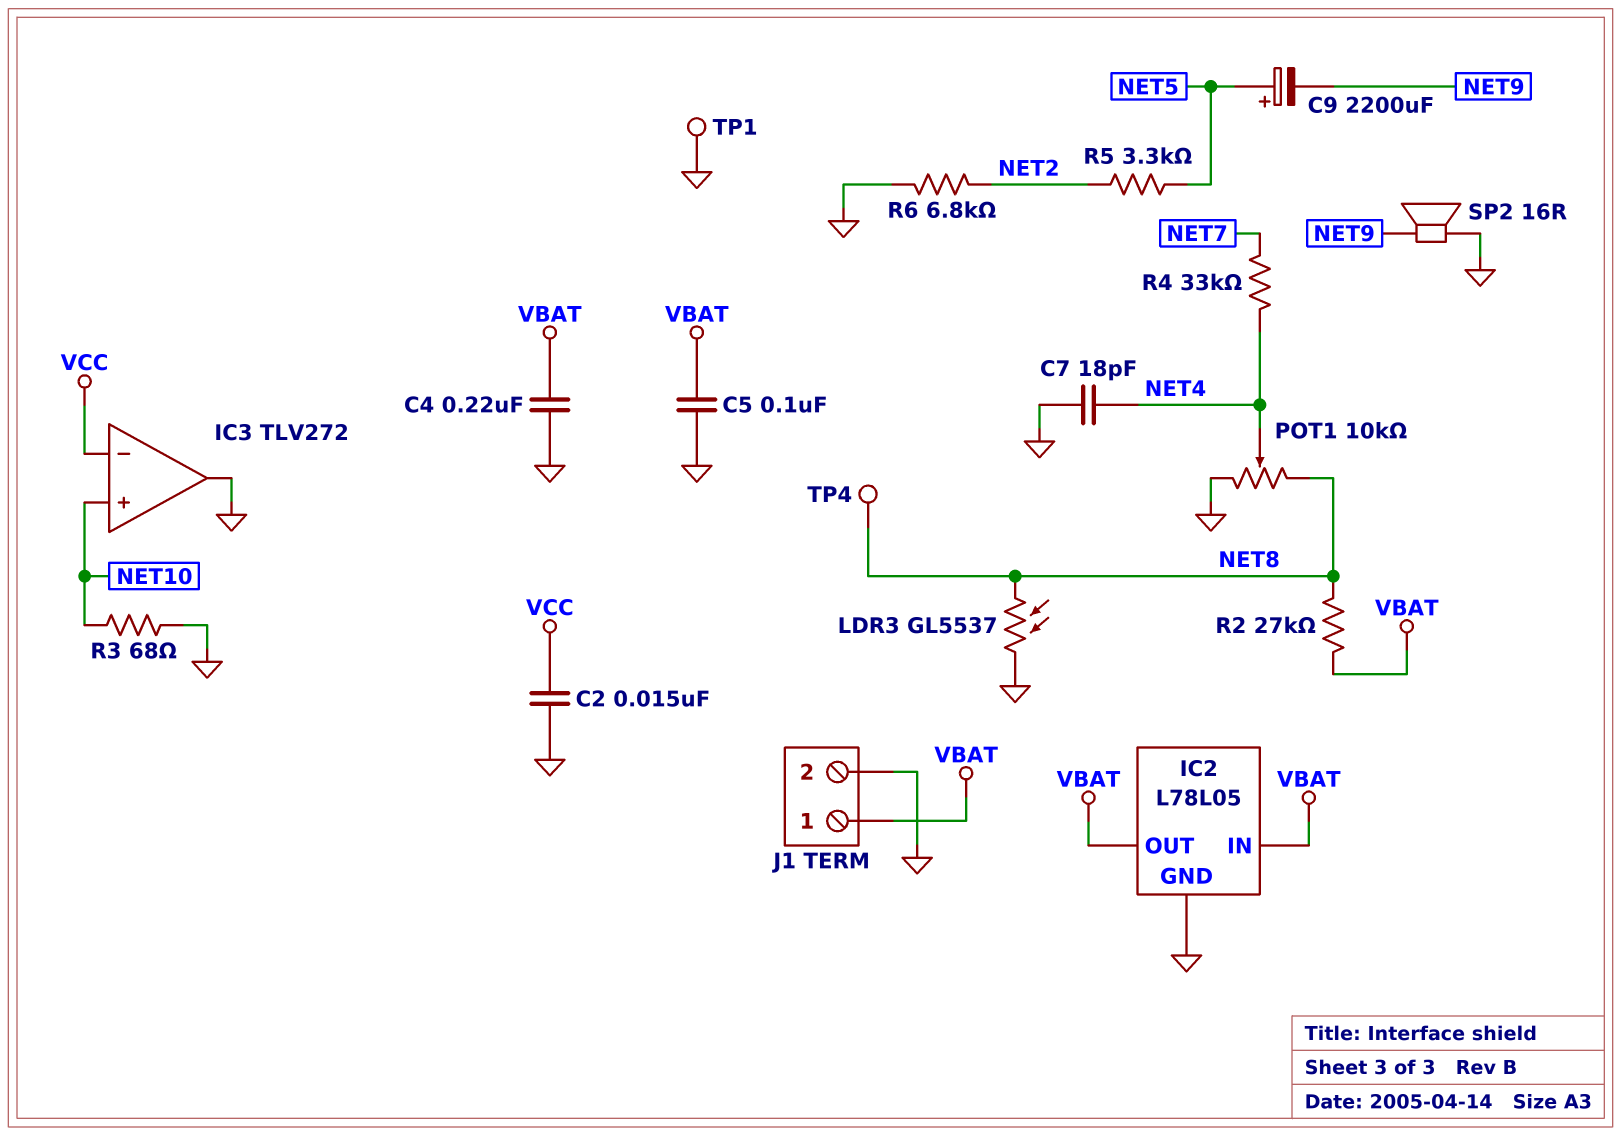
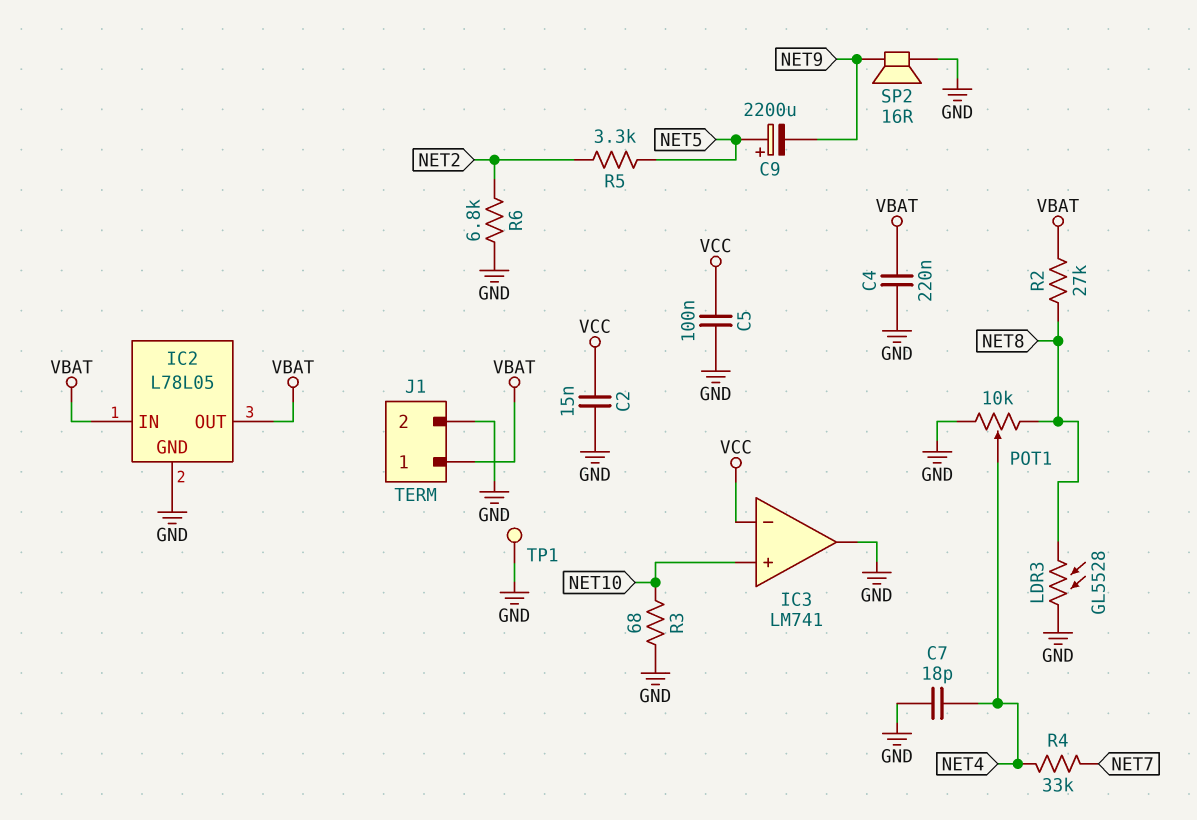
C5: 100nF (GND, VBAT) -> 100nF (GND, VCC)
IC3: TLV272 -> LM741
LDR3: GL5537 (GND, NET8) -> GL5528 (GND, NET8)
TP4: test point (NET8) -> none

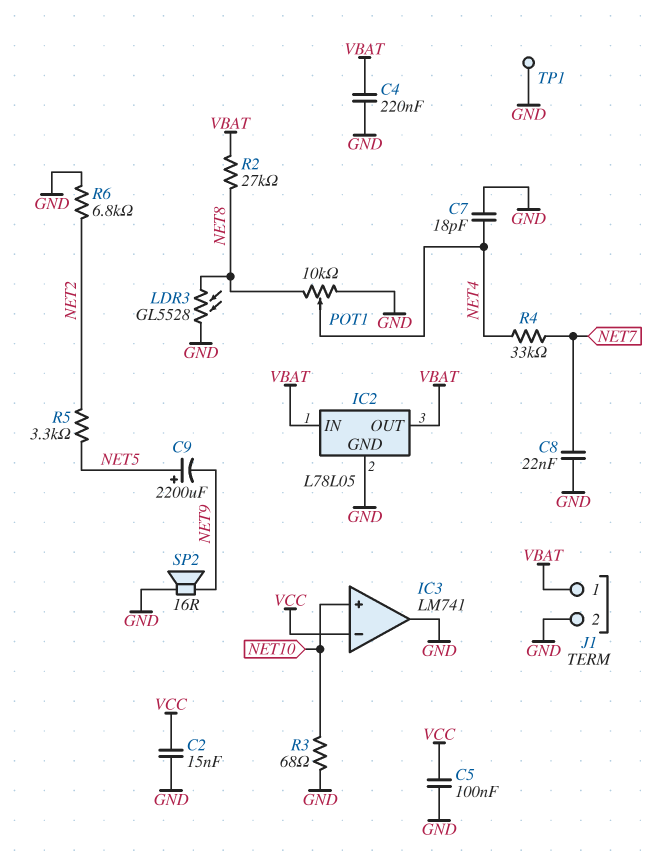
C8: none -> 22nF (GND, NET7)

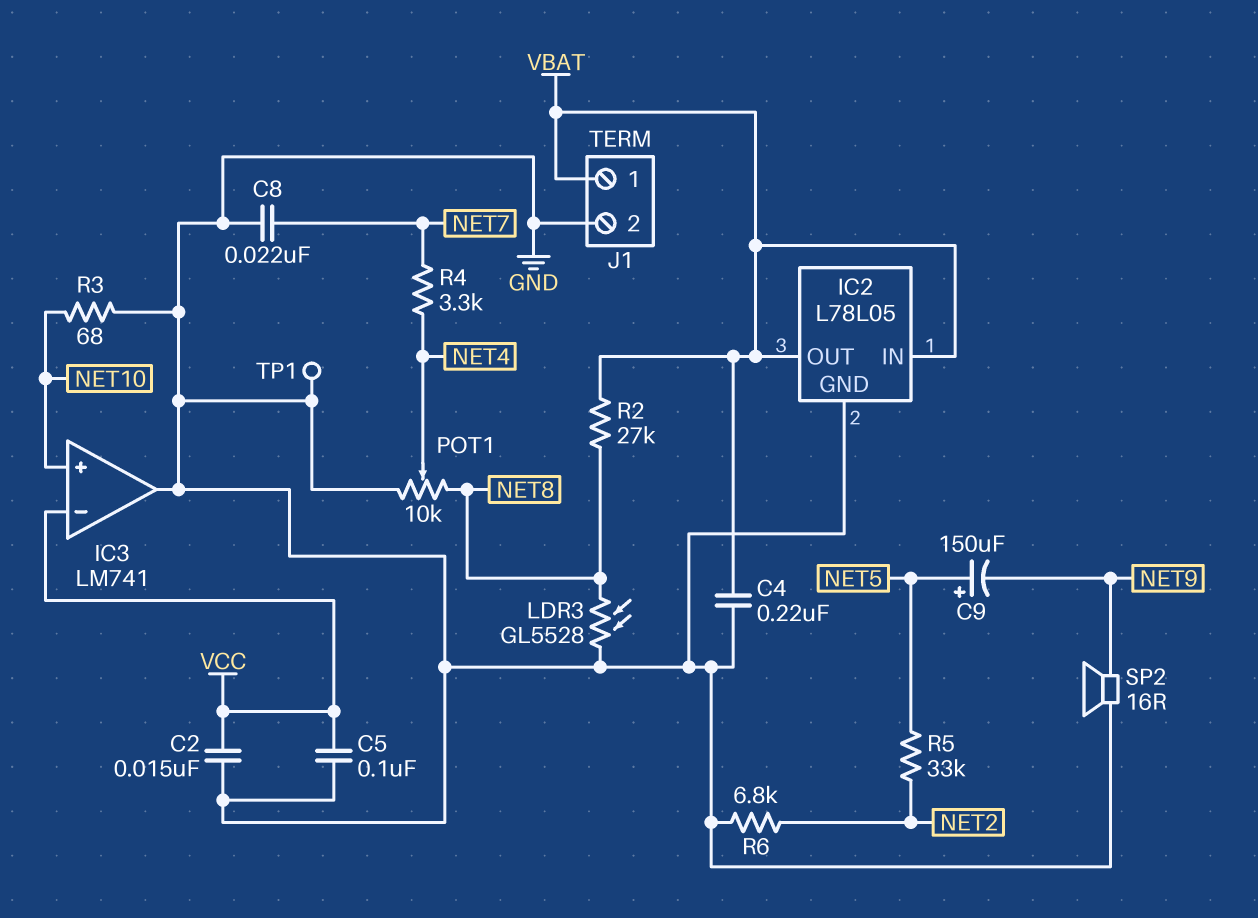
C7: 18pF (GND, NET4) -> none
C9: 2200uF (plus NET5, minus NET9) -> 150uF (plus NET5, minus NET9)
R4: 33k (NET4, NET7) -> 3.3k (NET4, NET7)
R5: 3.3k (NET2, NET5) -> 33k (NET2, NET5)

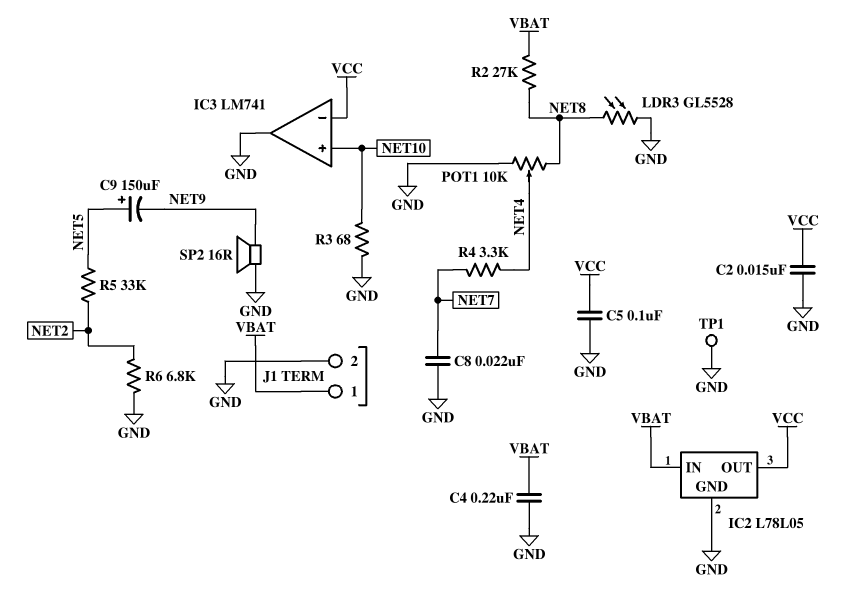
IC2 pin OUT: VBAT -> VCC

